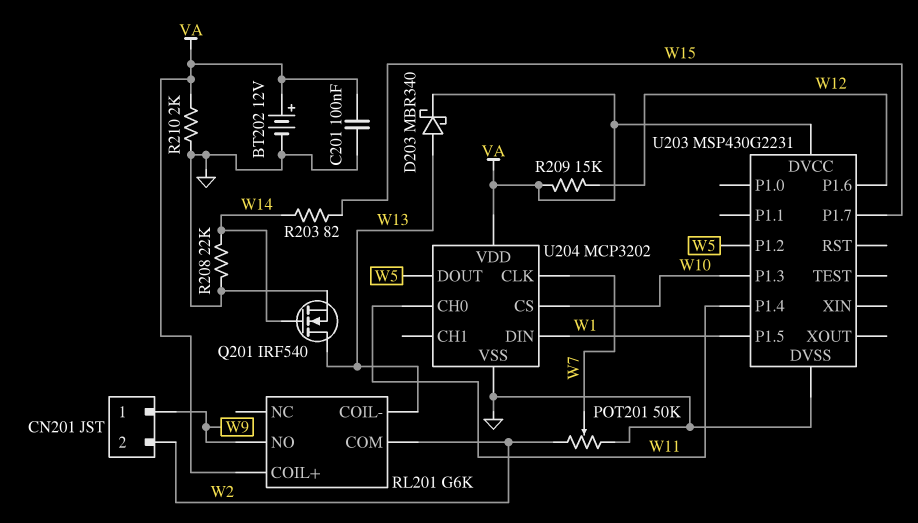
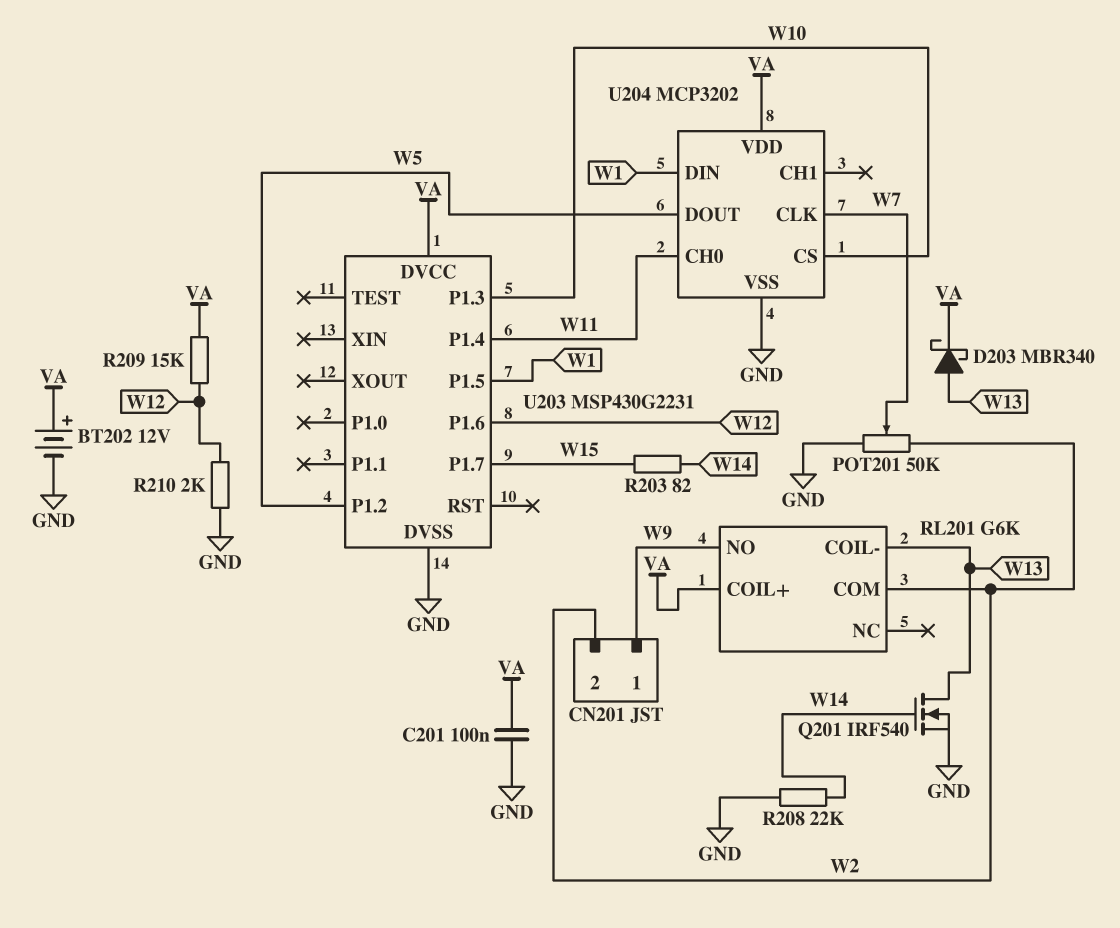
R210: 2k (GND, VA) -> 2k (GND, W12)

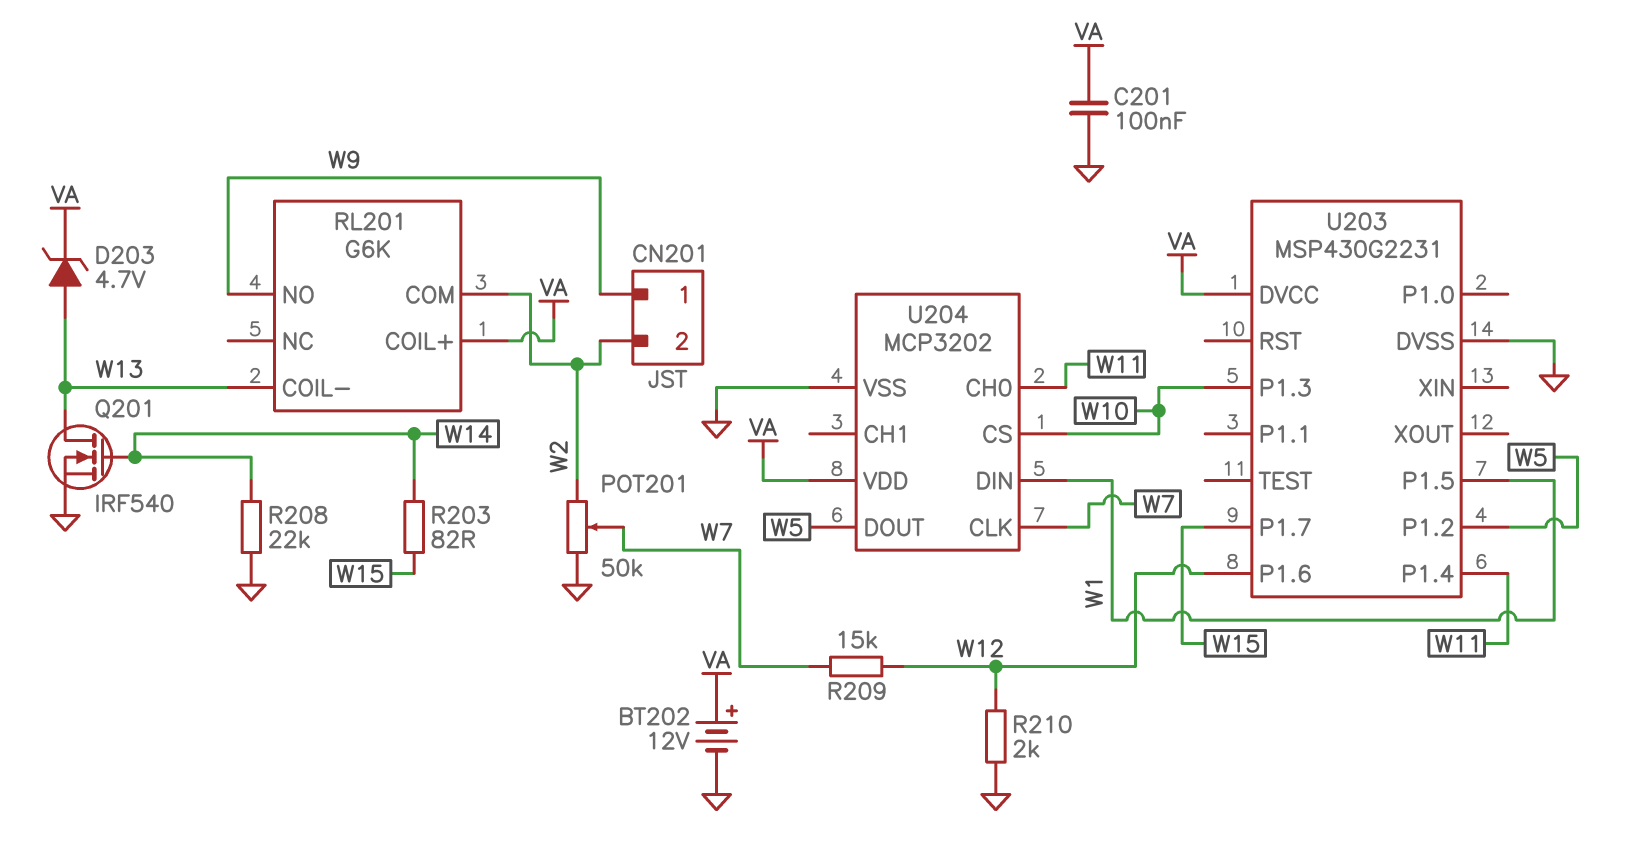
D203: schottky MBR340 (A W13, K VA) -> zener 4.7V (A W13, K VA)
R209: 15k (VA, W12) -> 15k (W7, W12)

